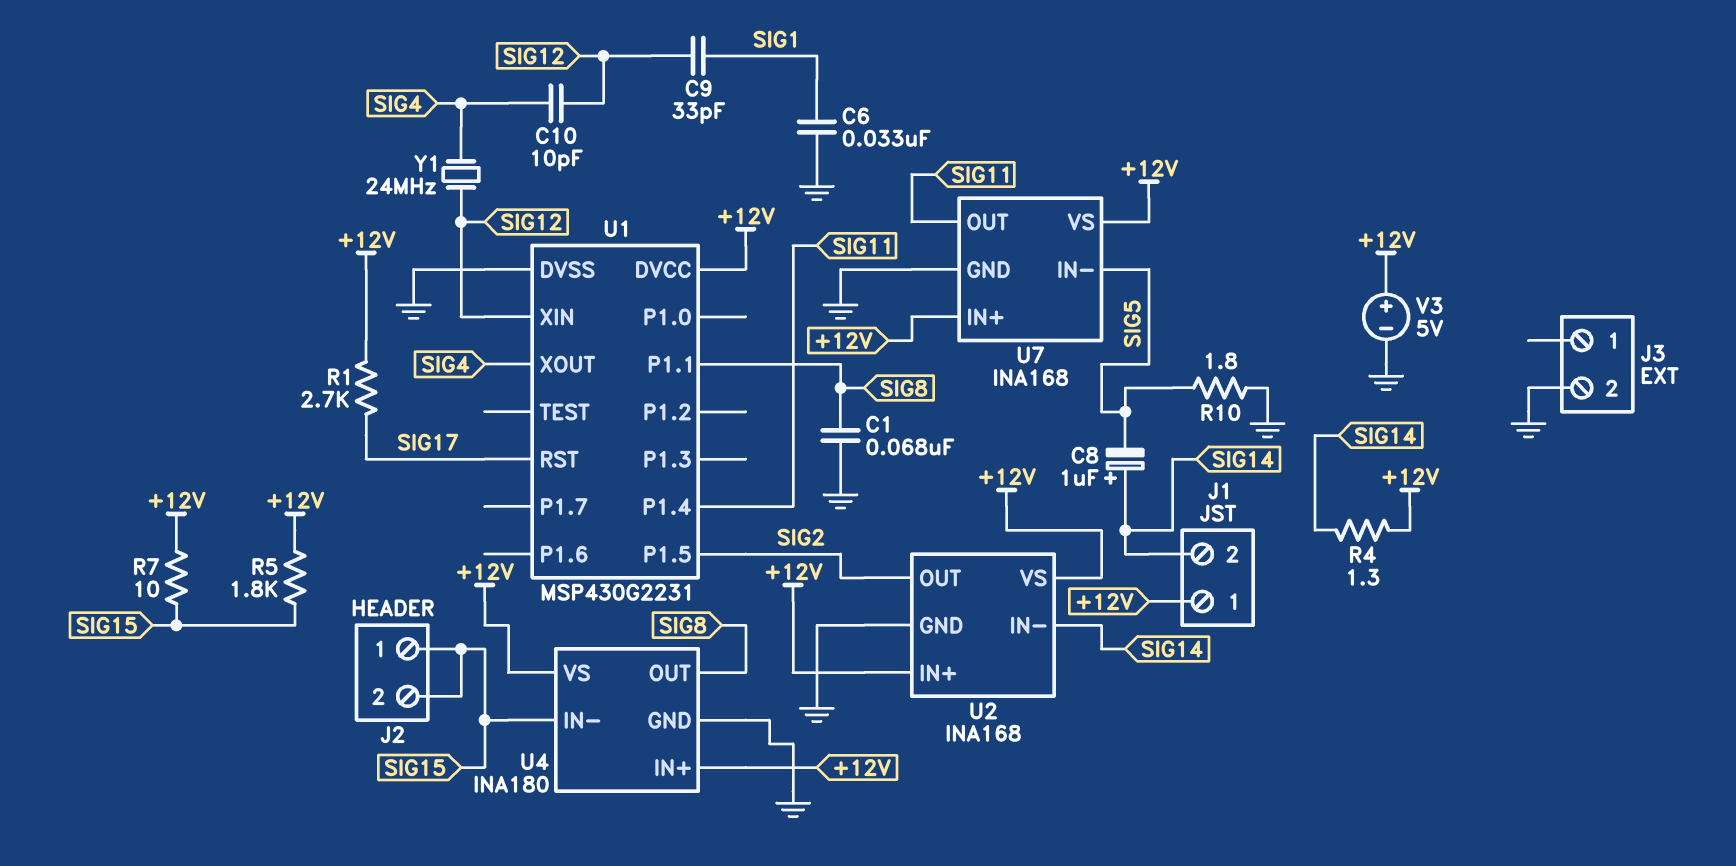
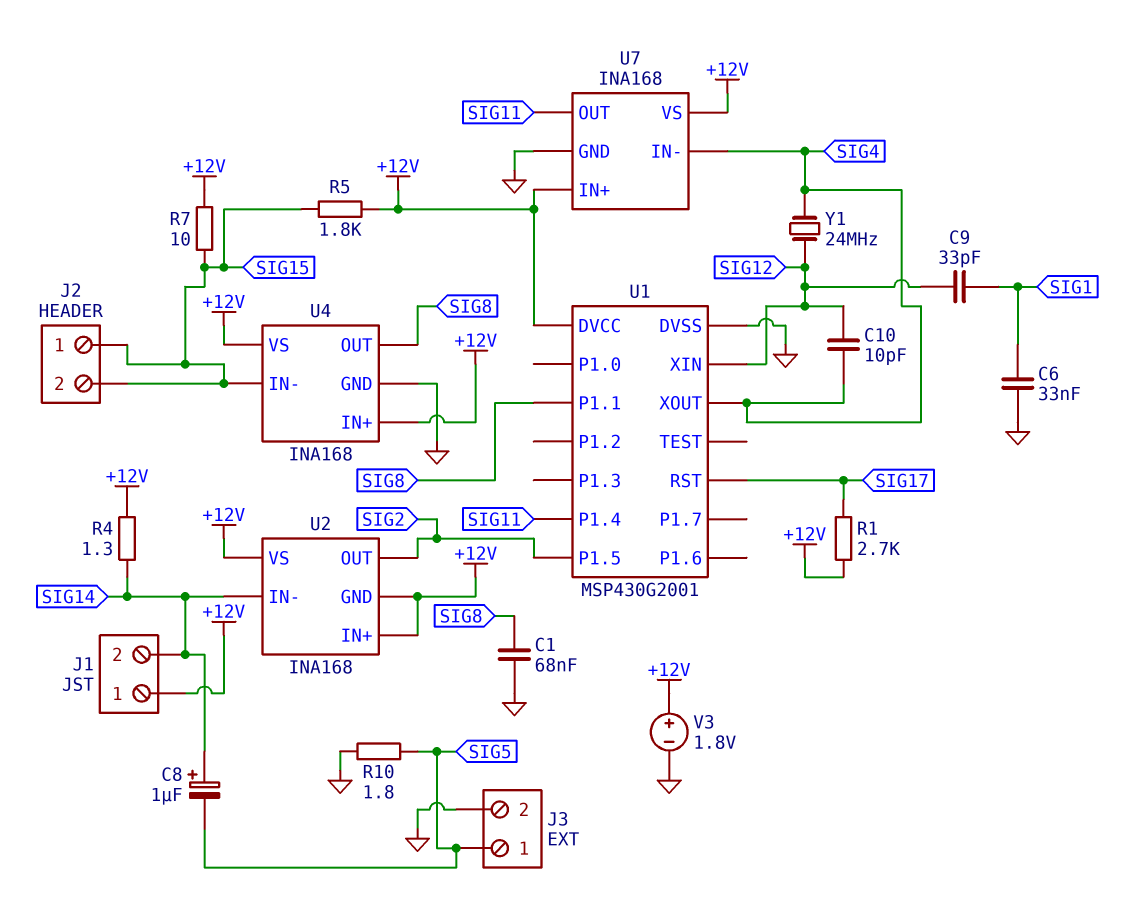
J3 pin 1: none -> SIG5
U1: MSP430G2231 -> MSP430G2001
U2 pin GND: GND -> +12V
U4: INA180 -> INA168
U7 pin IN-: SIG5 -> SIG4
V3: 5V (plus +12V, minus GND) -> 1.8V (plus +12V, minus GND)

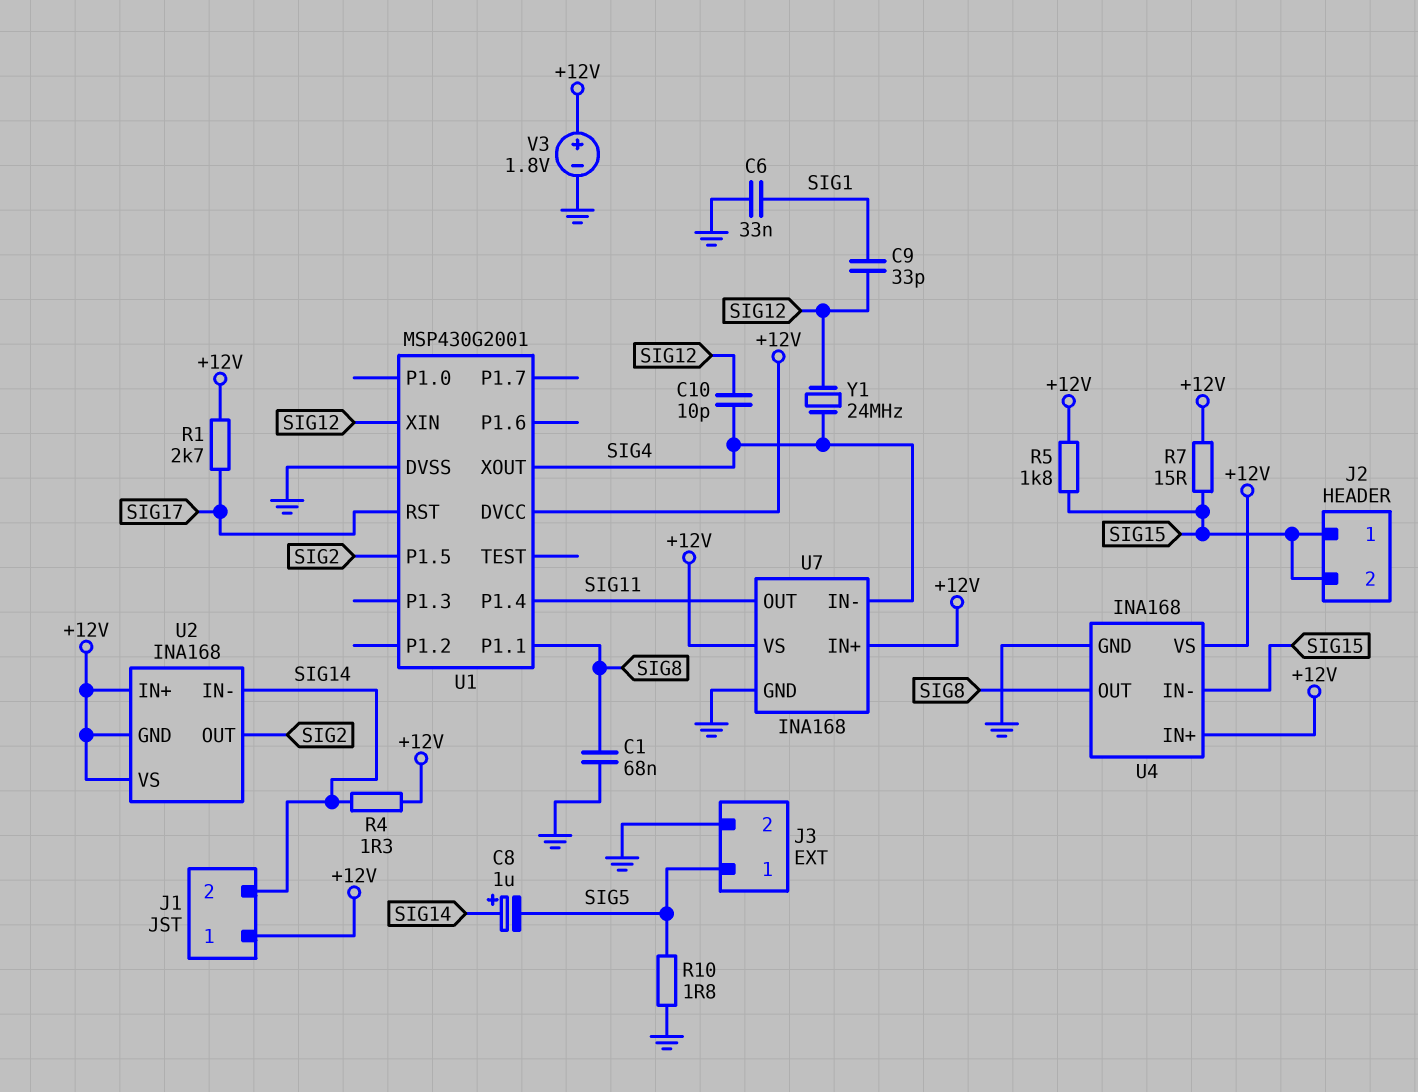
R7: 10 (+12V, SIG15) -> 15 (+12V, SIG15)

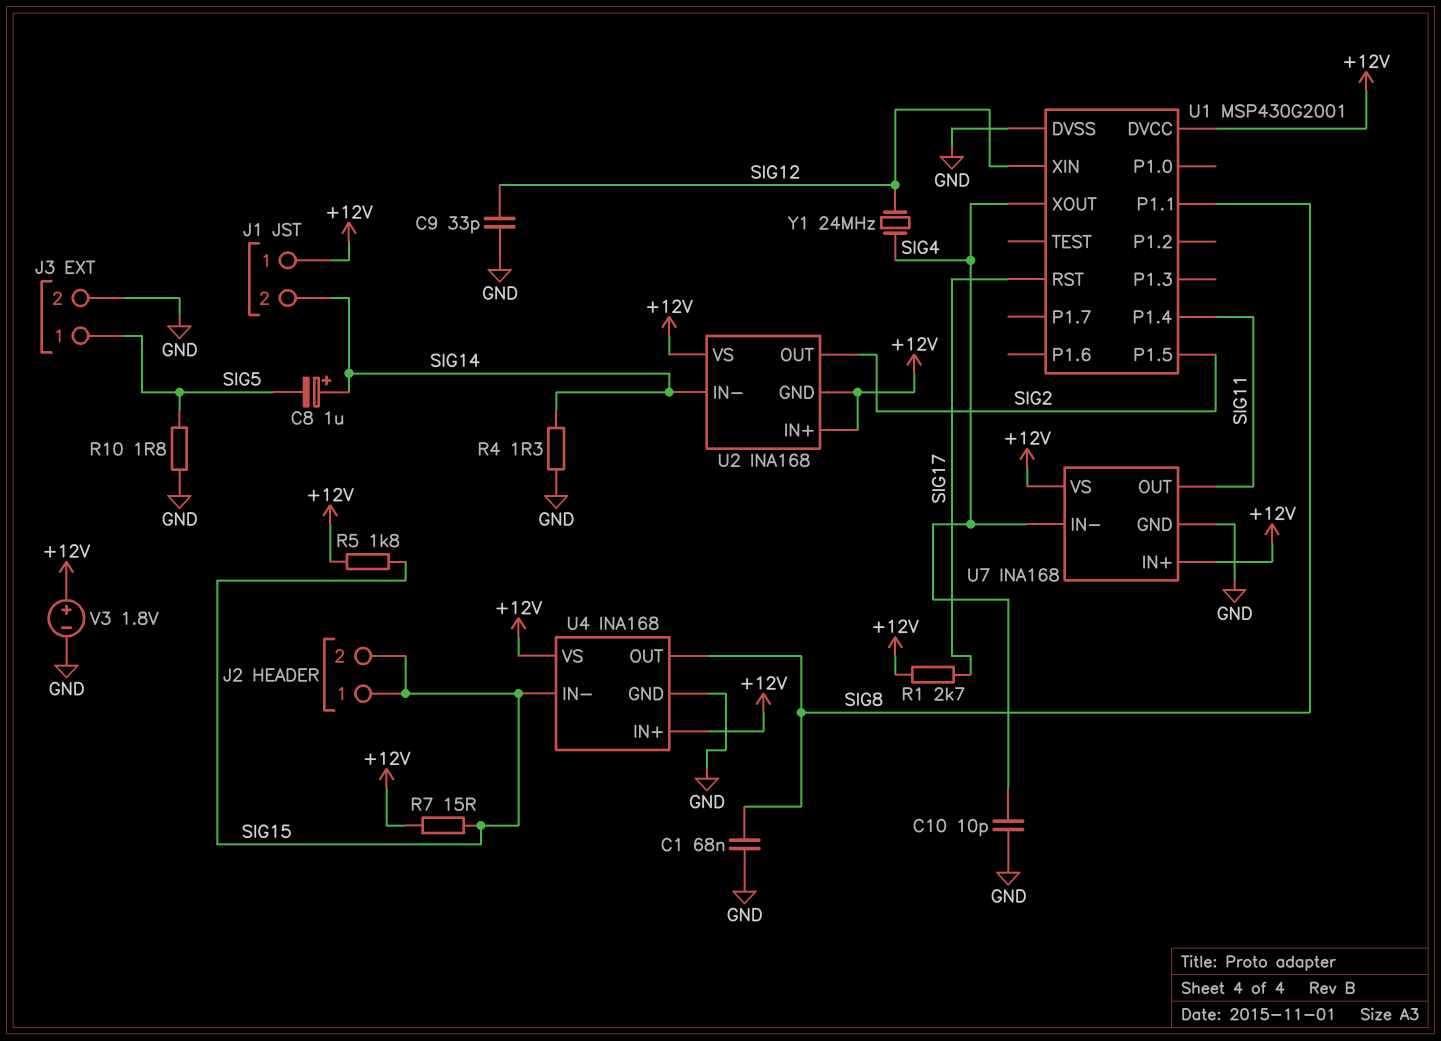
C6: 33nF (GND, SIG1) -> none
C9: 33pF (SIG1, SIG12) -> 33pF (GND, SIG12)
C10: 10pF (SIG4, SIG12) -> 10pF (GND, SIG4)
R4: 1.3 (+12V, SIG14) -> 1.3 (GND, SIG14)

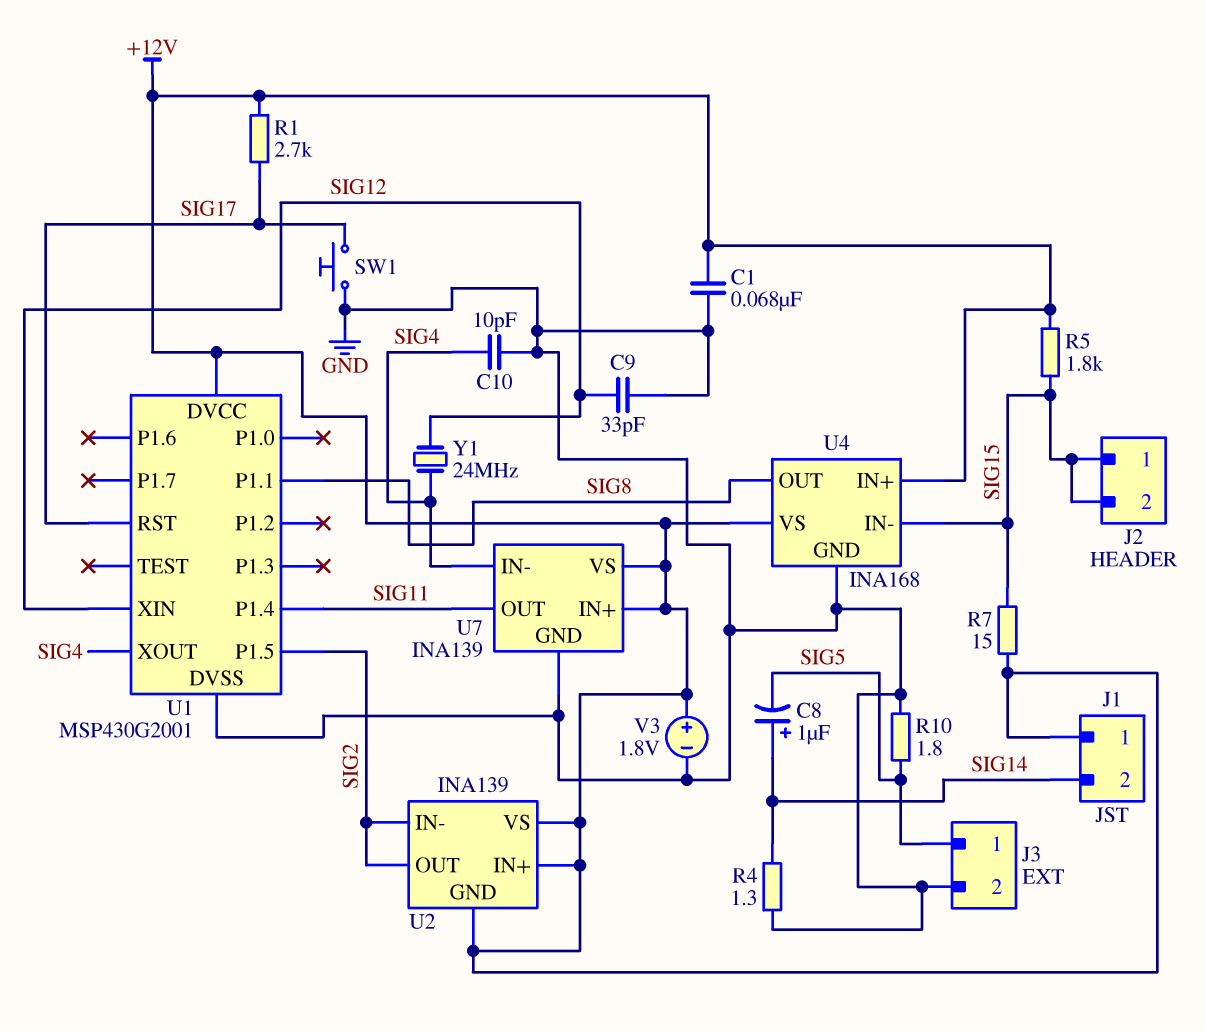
C1: 68nF (GND, SIG8) -> 68nF (+12V, GND)
SW1: none -> button (GND, SIG17)
U2: INA168 -> INA139
U2 pin IN-: SIG14 -> SIG2
U7: INA168 -> INA139

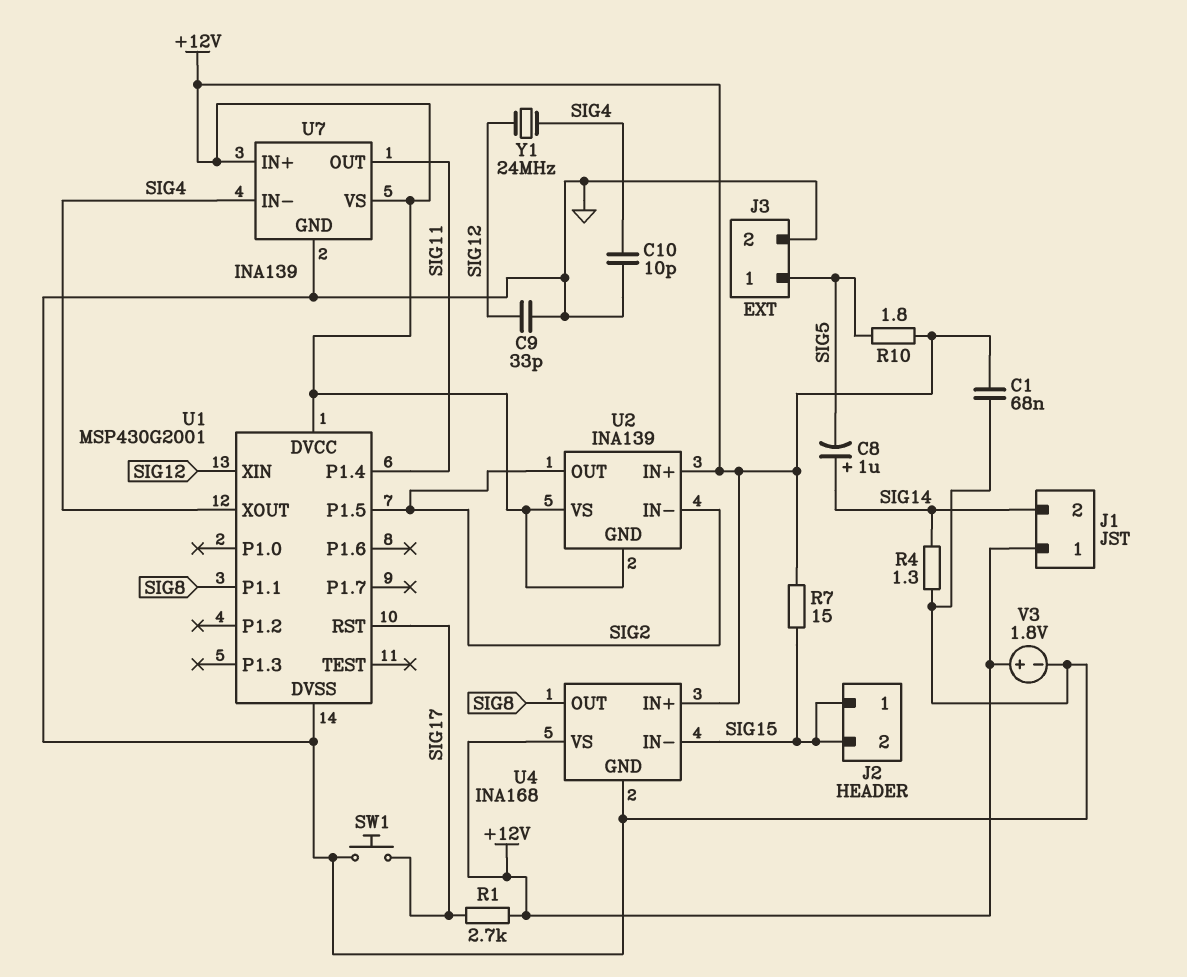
R5: 1.8k (+12V, SIG15) -> none
R10: 1.8 (GND, SIG5) -> 1.8 (+12V, SIG5)

